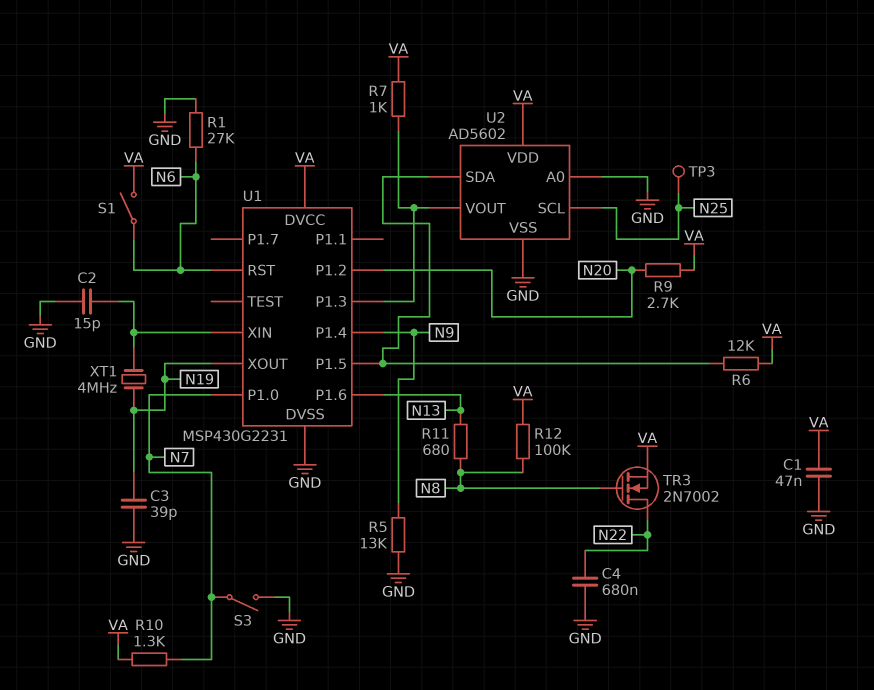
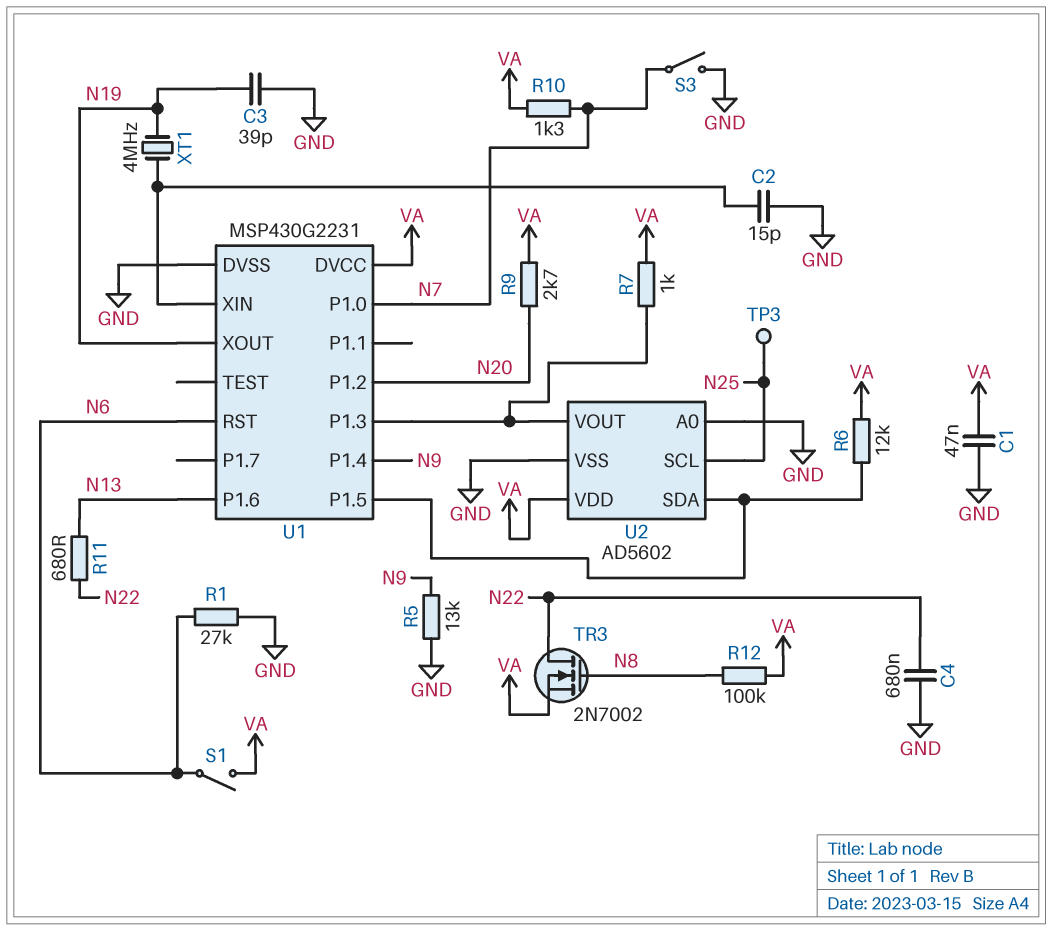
R11: 680 (N8, N13) -> 680 (N13, N22)

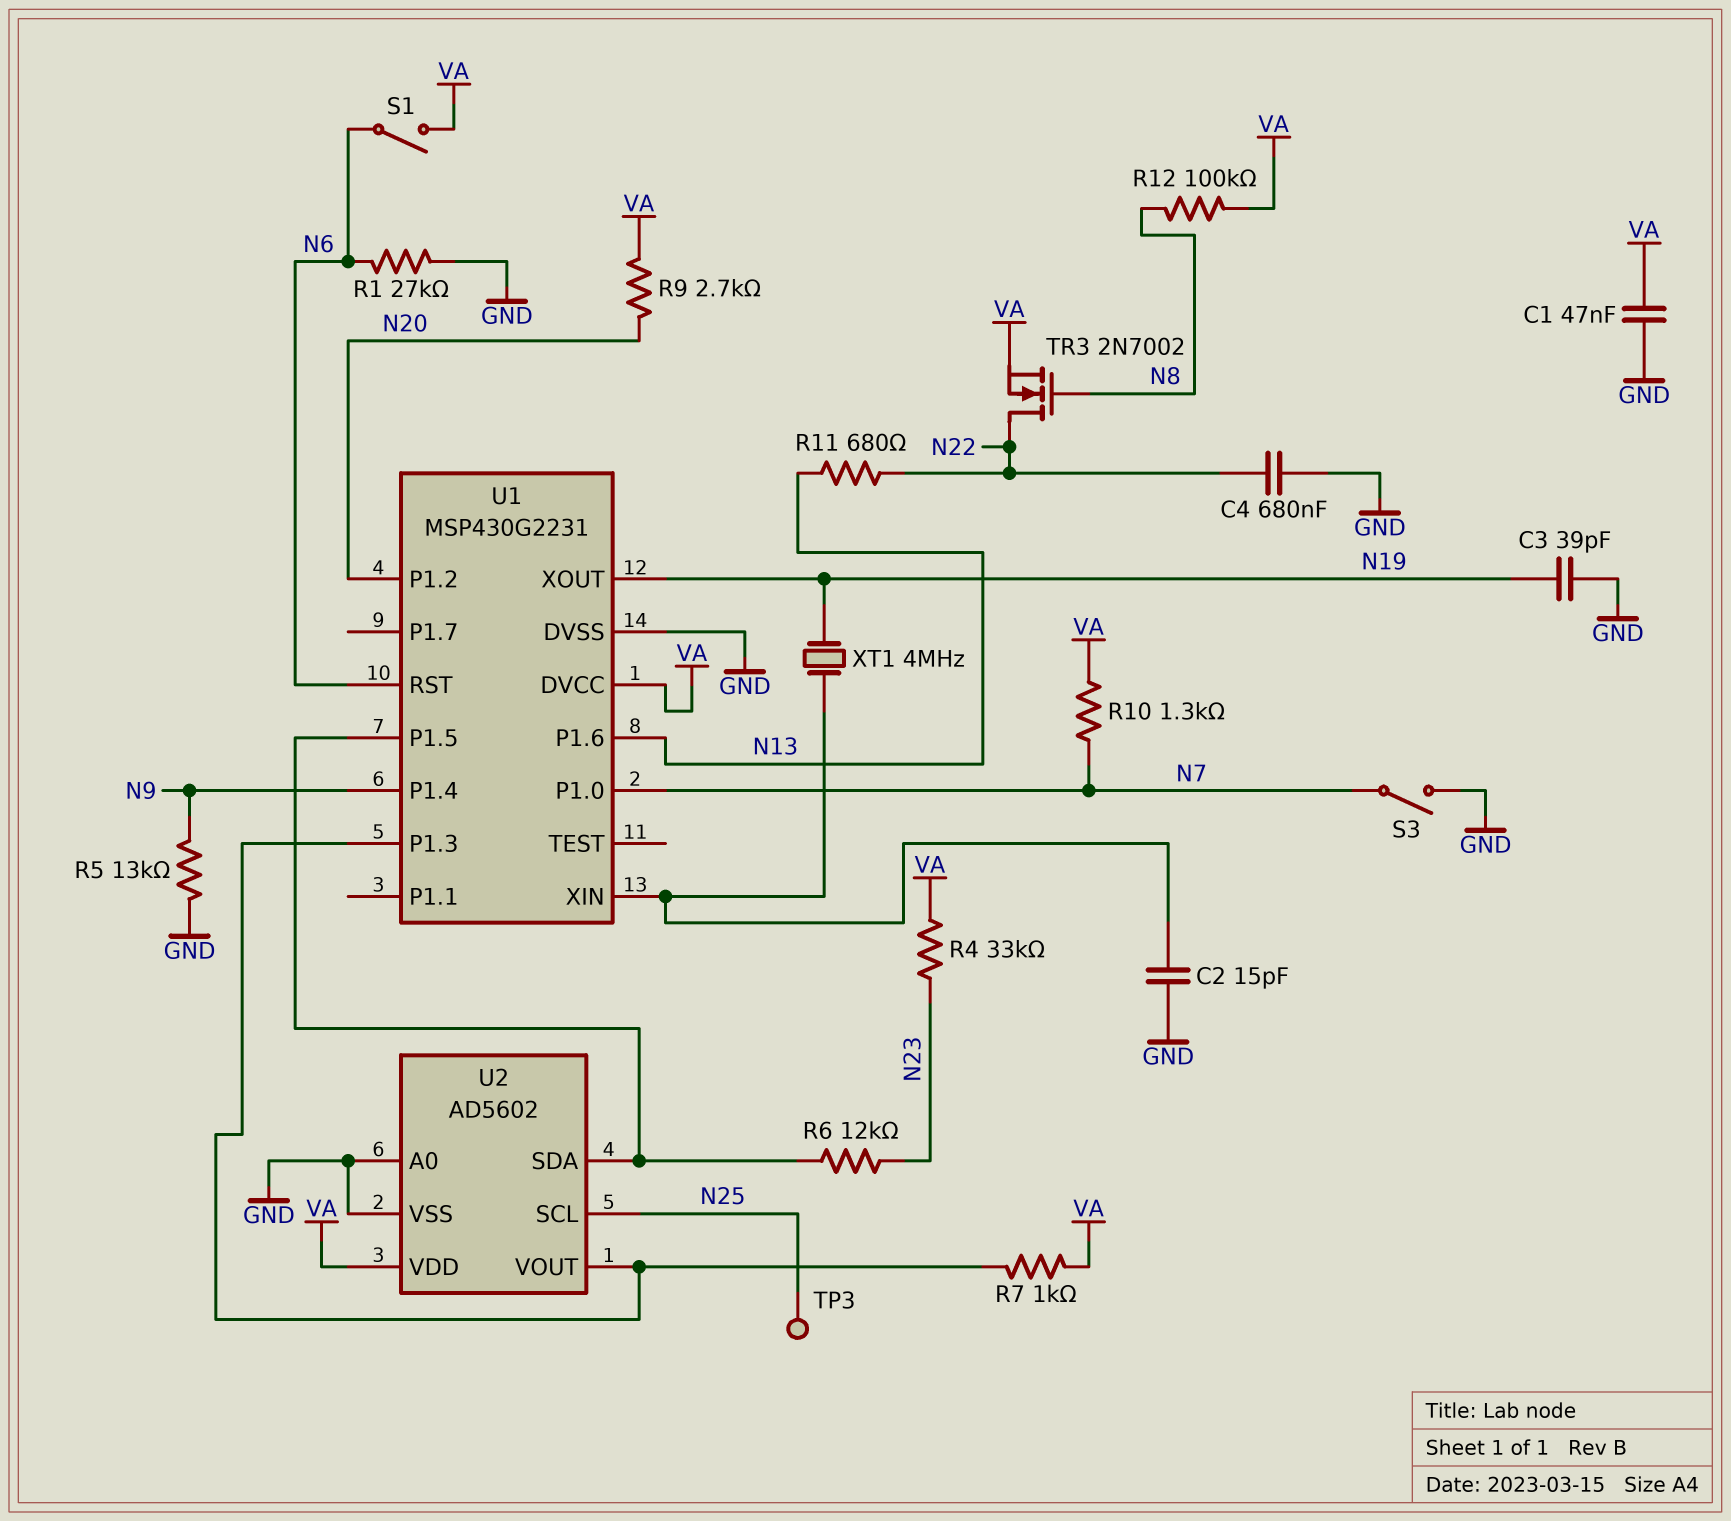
R4: none -> 33k (N23, VA)
R6: 12k (U1/P1.5, VA) -> 12k (N23, U1/P1.5)

